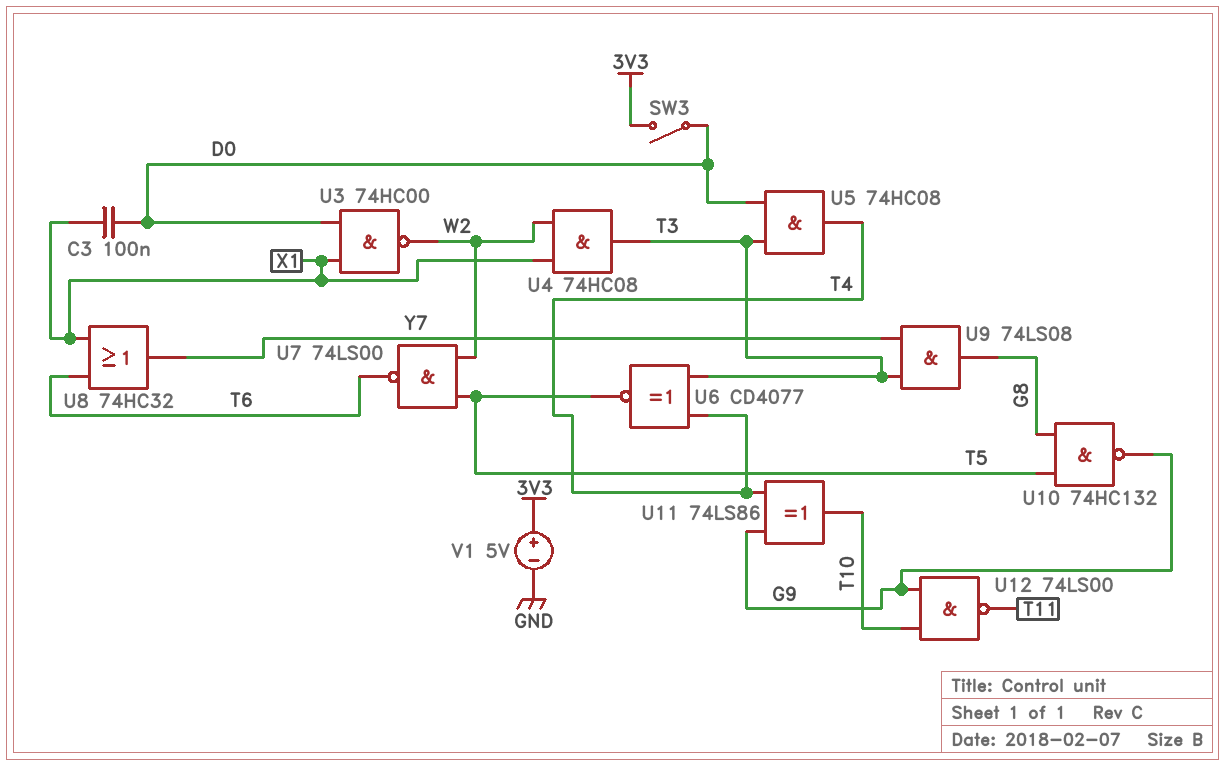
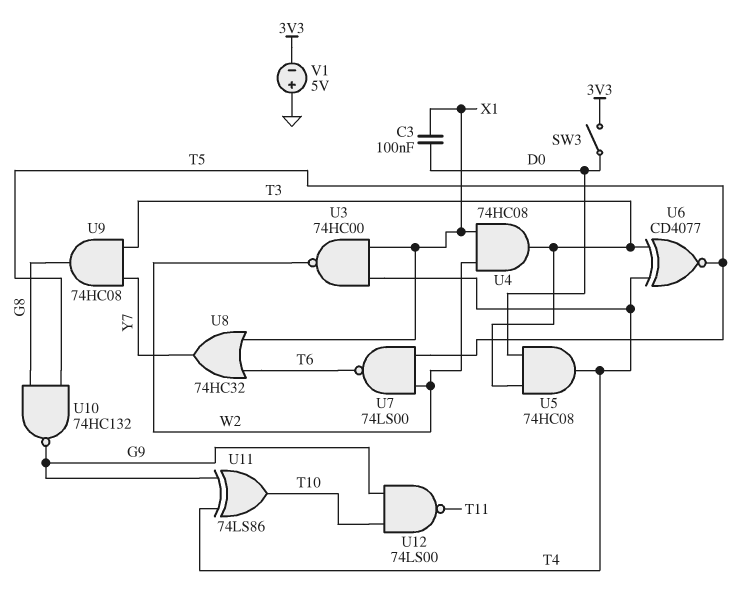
U3: NAND 74HC00 (in D0, in X1, out W2) -> NAND 74HC00 (in T4, in X1, out W2)
U9: AND 74LS08 (in T3, in Y7, out G8) -> AND 74HC08 (in T3, in Y7, out G8)
V1: 5V (plus 3V3, minus GND) -> 5V (plus GND, minus 3V3)

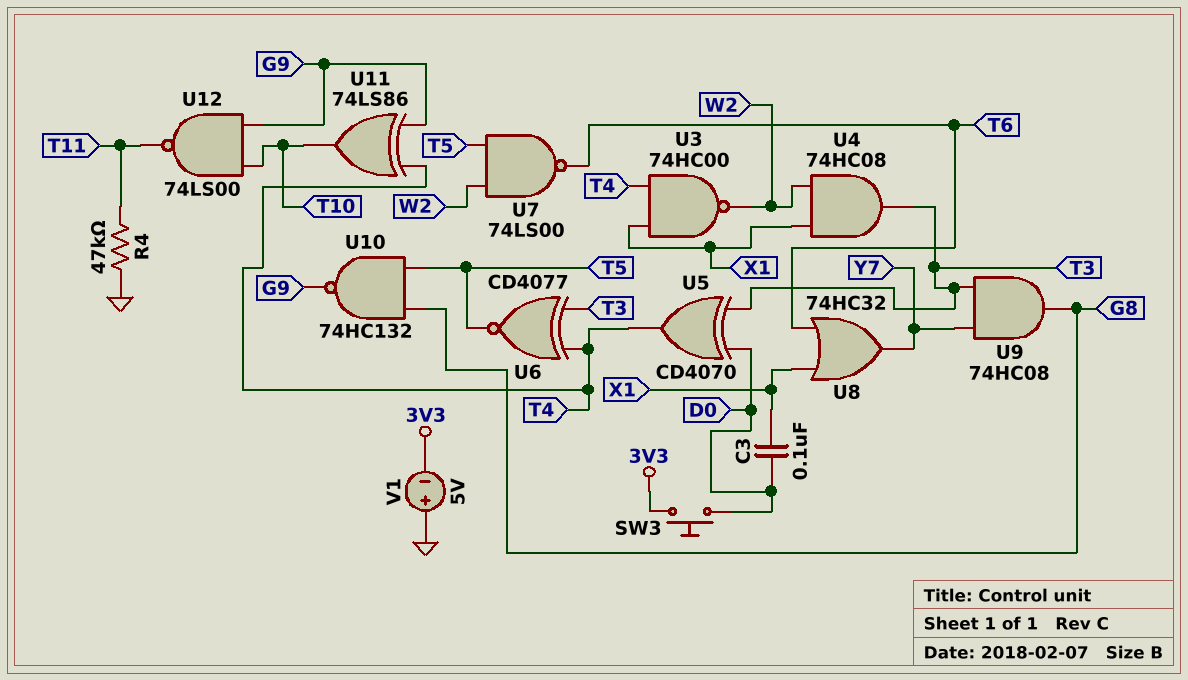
R4: none -> 47k (GND, T11)
SW3: switch (3V3, D0) -> button (3V3, D0)
U5: AND 74HC08 (in D0, in T3, out T4) -> XOR CD4070 (in D0, in T3, out T4)

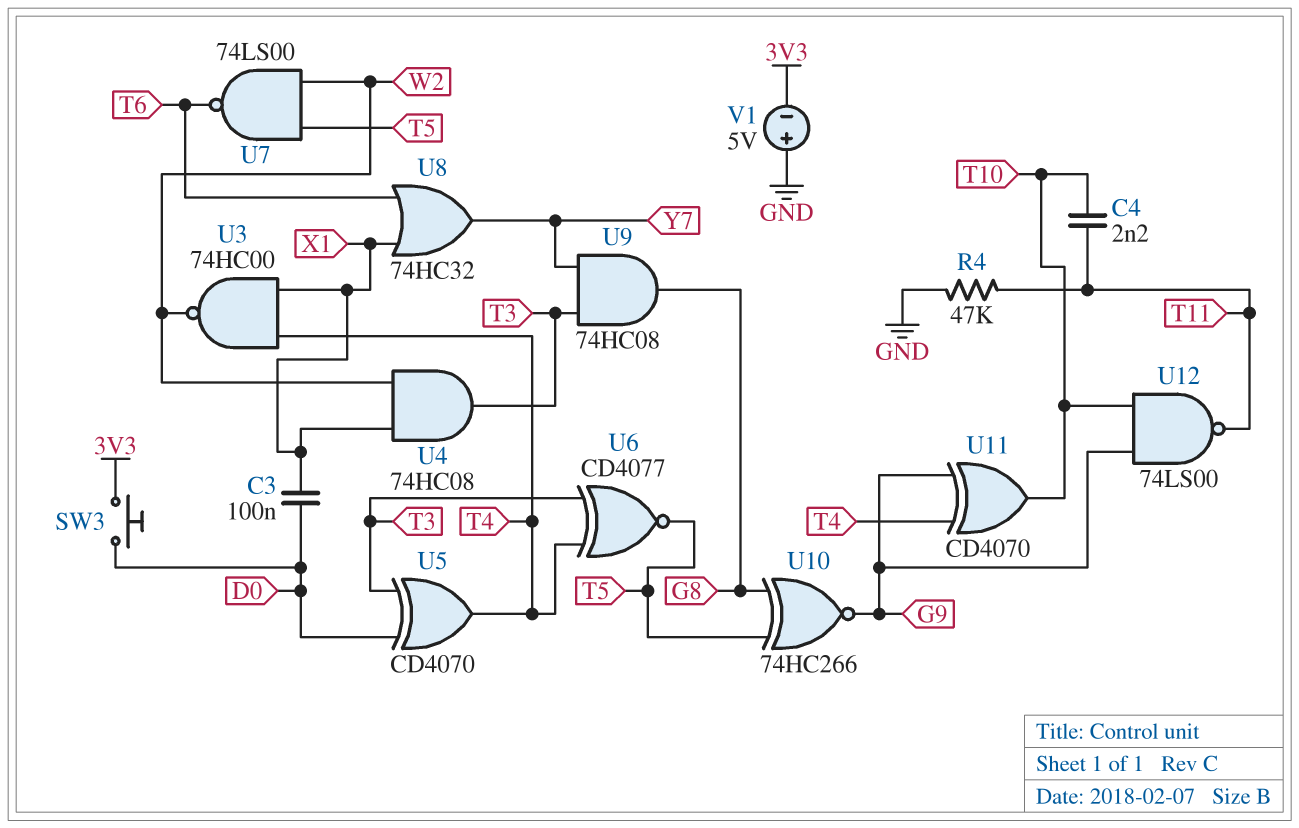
C4: none -> 2.2nF (T10, T11)
U10: NAND 74HC132 (in G8, in T5, out G9) -> XNOR 74HC266 (in G8, in T5, out G9)
U11: XOR 74LS86 (in G9, in T4, out T10) -> XOR CD4070 (in G9, in T4, out T10)

